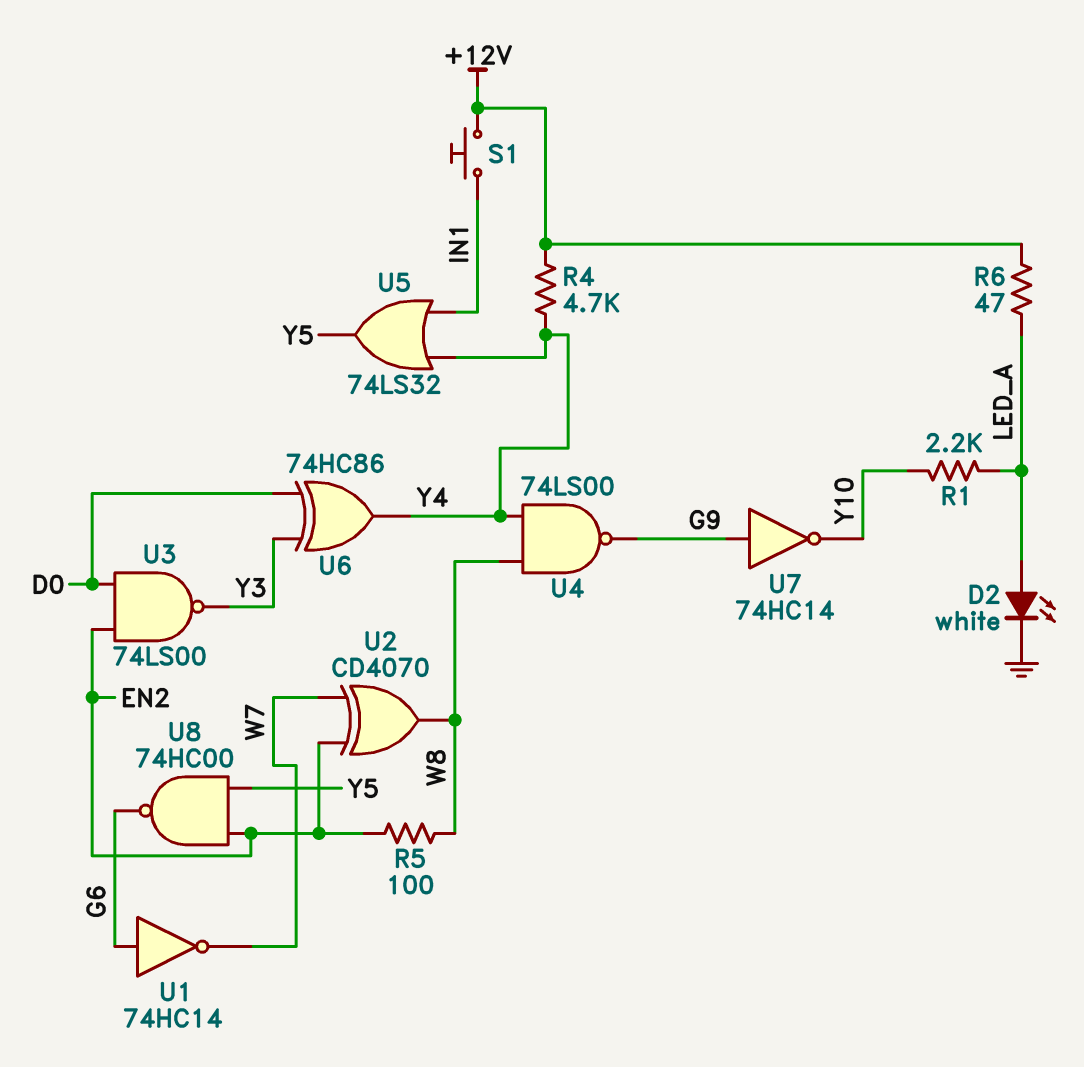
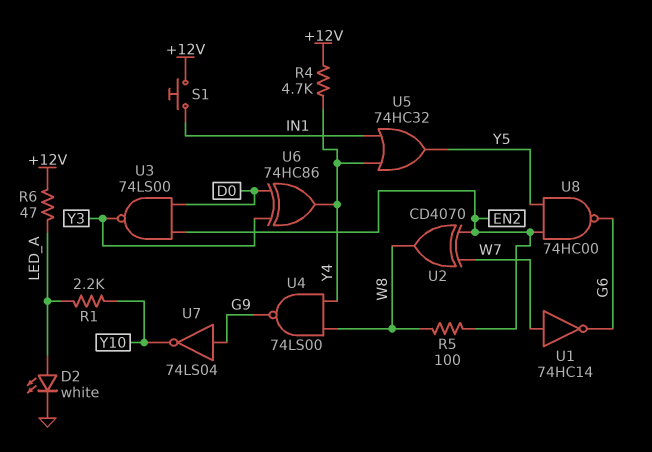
U1: NOT 74HC14 (in G6, out W7) -> NOT 74HC14 (in W7, out G6)
U5: OR 74LS32 (in IN1, in Y4, out Y5) -> OR 74HC32 (in IN1, in Y4, out Y5)
U7: NOT 74HC14 (in G9, out Y10) -> NOT 74LS04 (in G9, out Y10)

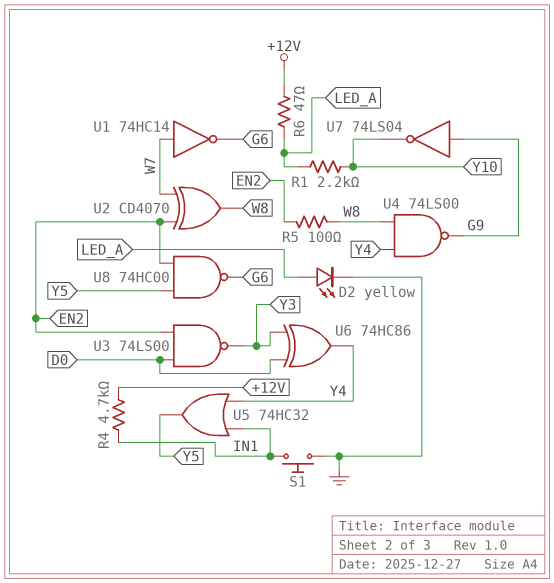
D2: LED white (A LED_A, K GND) -> LED yellow (A LED_A, K GND)
R4: 4.7k (+12V, Y4) -> 4.7k (+12V, IN1)
S1: button (+12V, IN1) -> button (GND, IN1)

